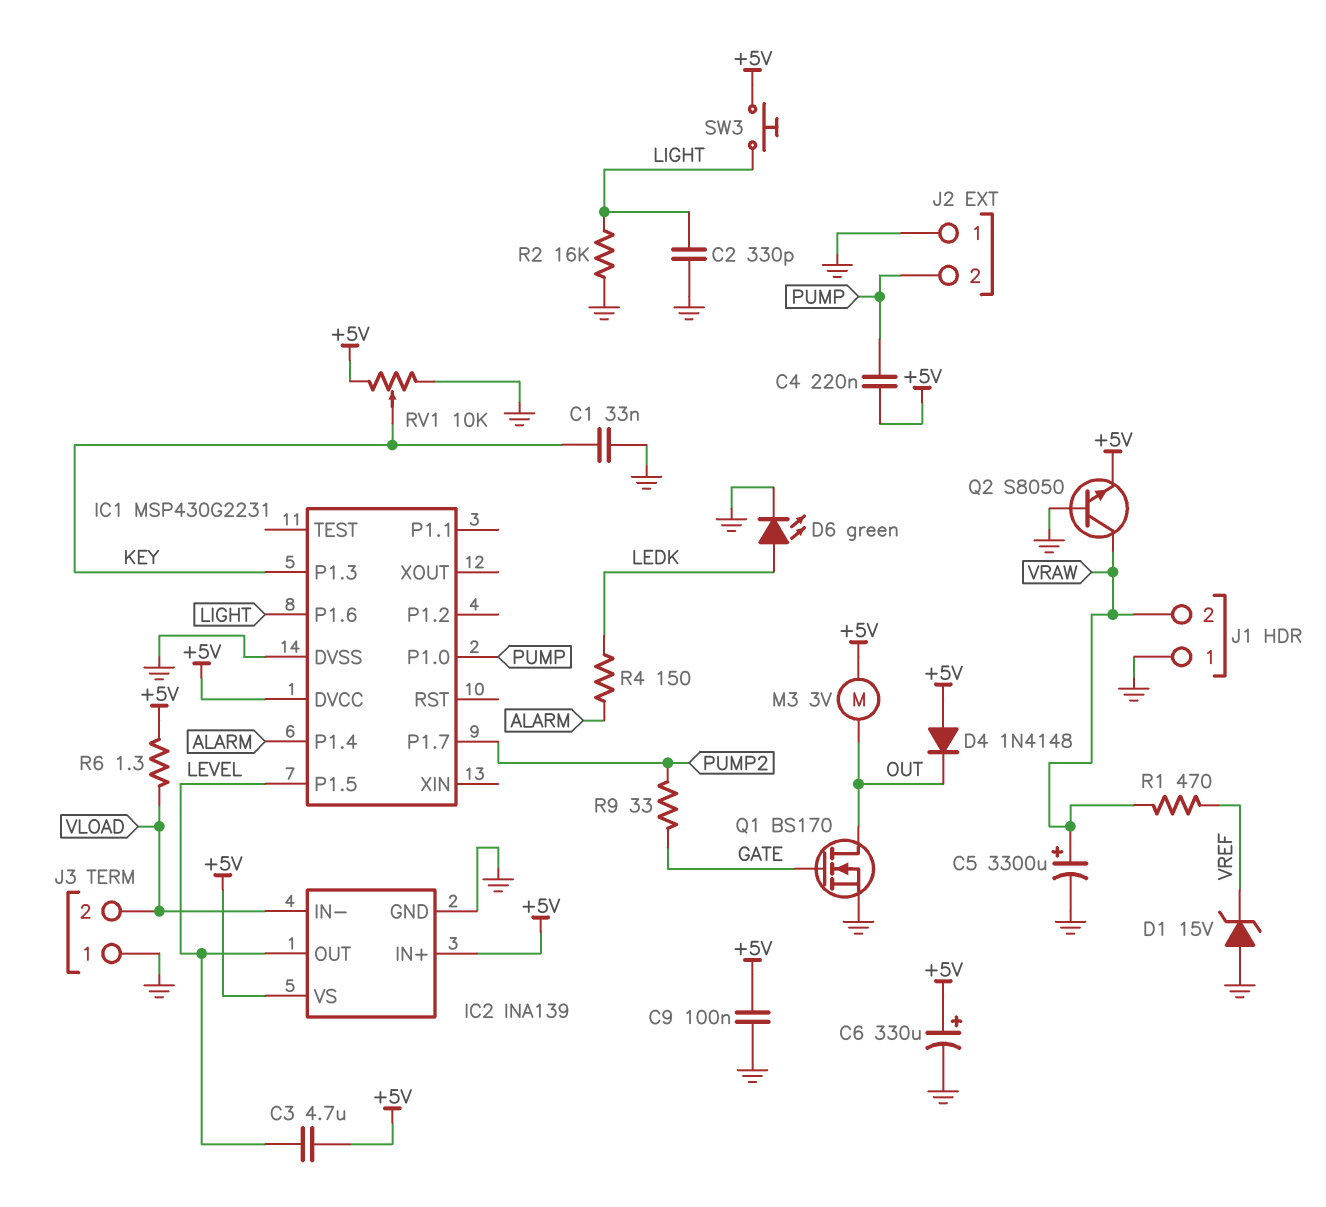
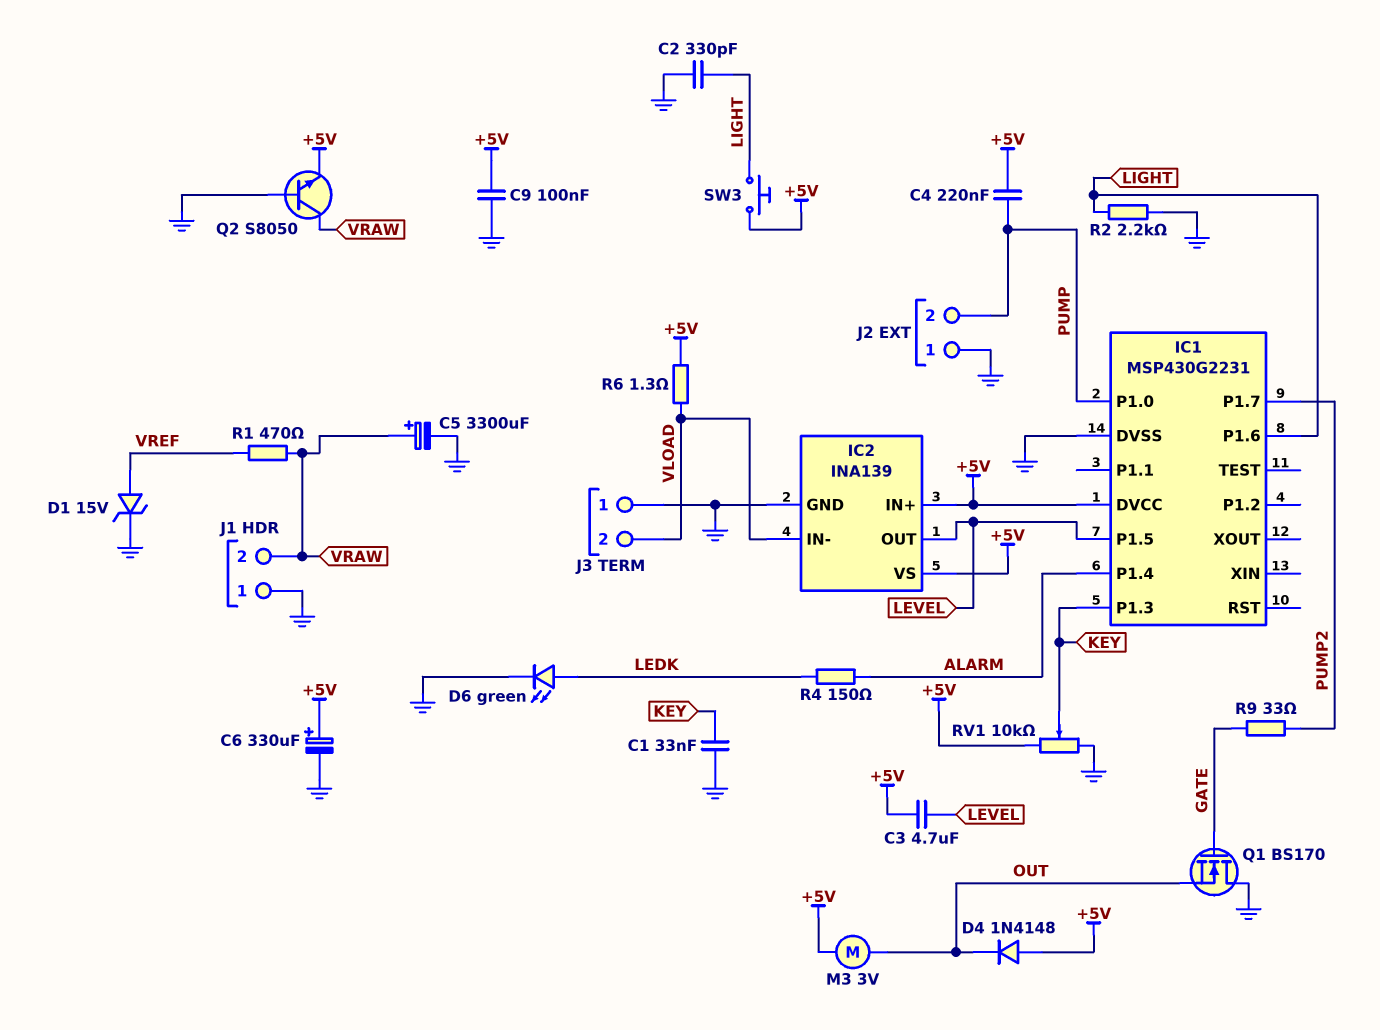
D1: zener 15V (A GND, K VREF) -> zener 15V (A VREF, K GND)
Q1: NMOS BS170 (G GATE, D OUT, S GND) -> NMOS BS170 (G GATE, D GND, S OUT)
R2: 16k (GND, LIGHT) -> 2.2k (GND, LIGHT)

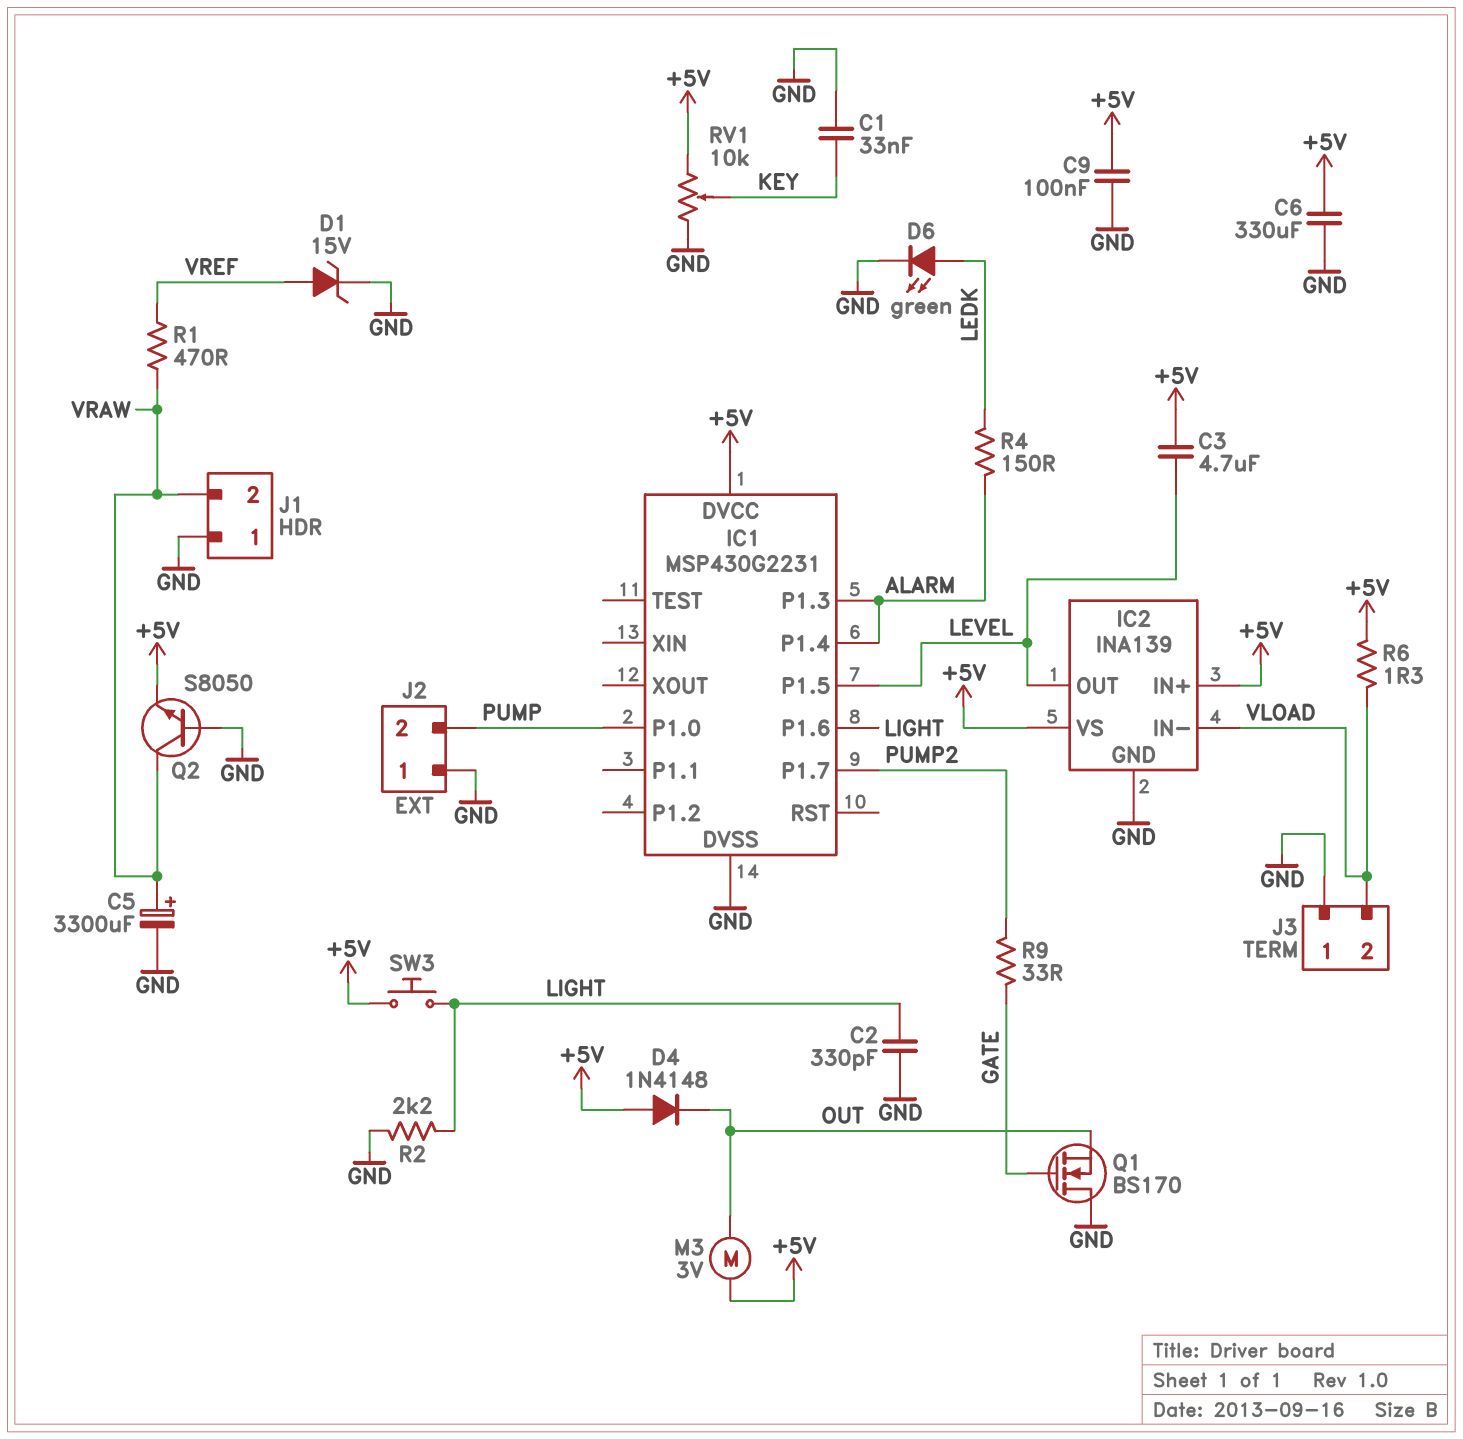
C4: 220nF (+5V, PUMP) -> none
C6: 330uF (plus +5V, minus GND) -> 330uF (+5V, GND)
IC1 pin P1.3: KEY -> ALARM

